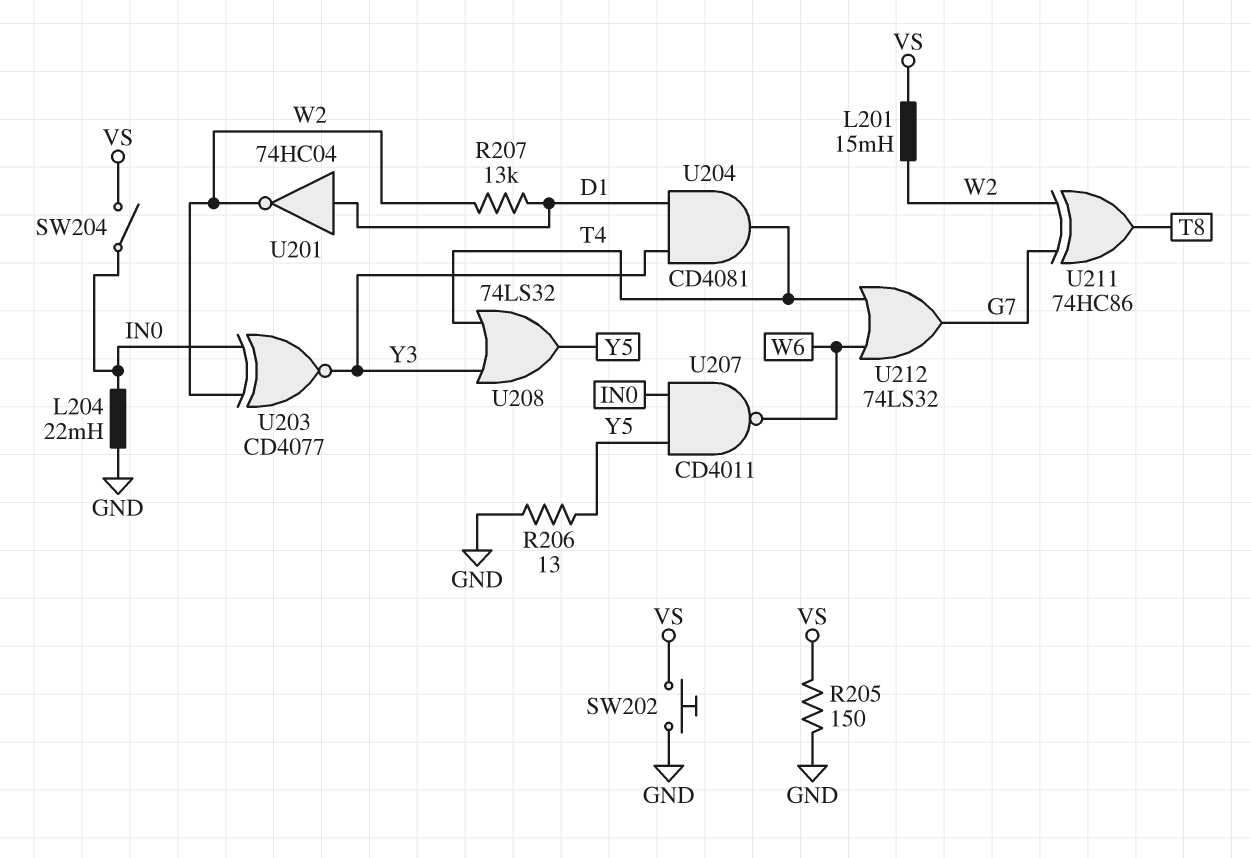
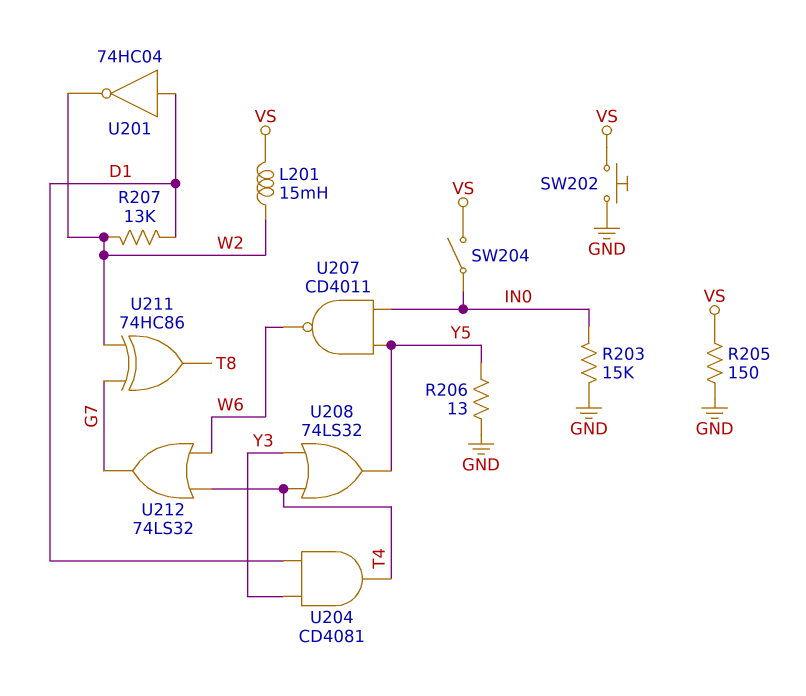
L204: 22mH (GND, IN0) -> none
R203: none -> 15k (GND, IN0)
U203: XNOR CD4077 (in IN0, in W2, out Y3) -> none

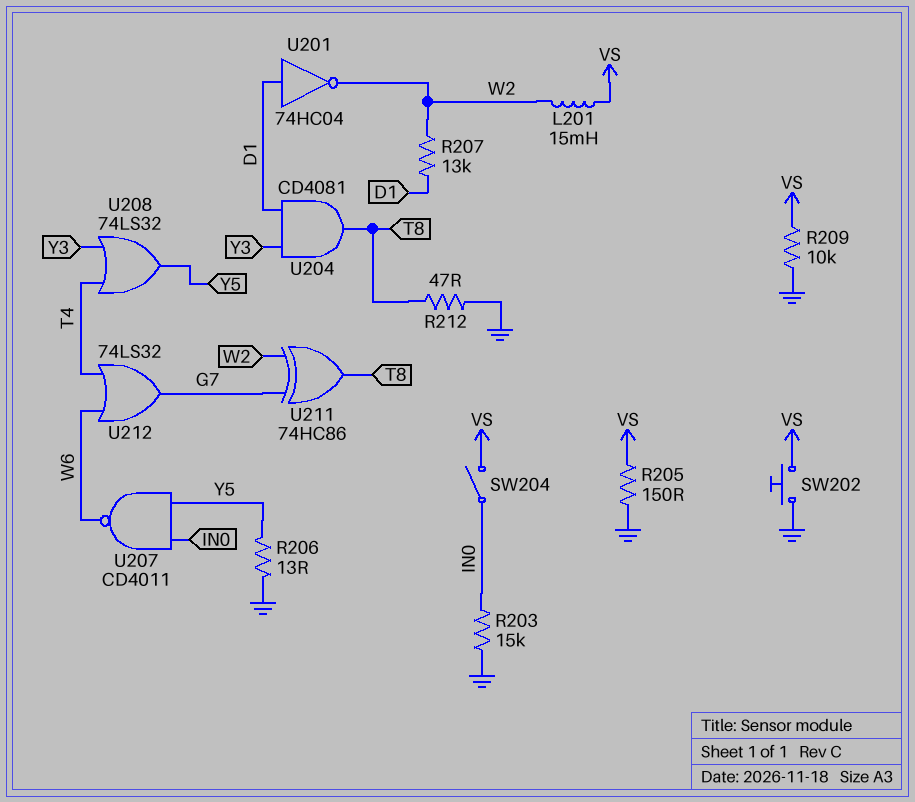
R209: none -> 10k (GND, VS)
R212: none -> 47 (GND, T8)
U204: AND CD4081 (in D1, in Y3, out T4) -> AND CD4081 (in D1, in Y3, out T8)

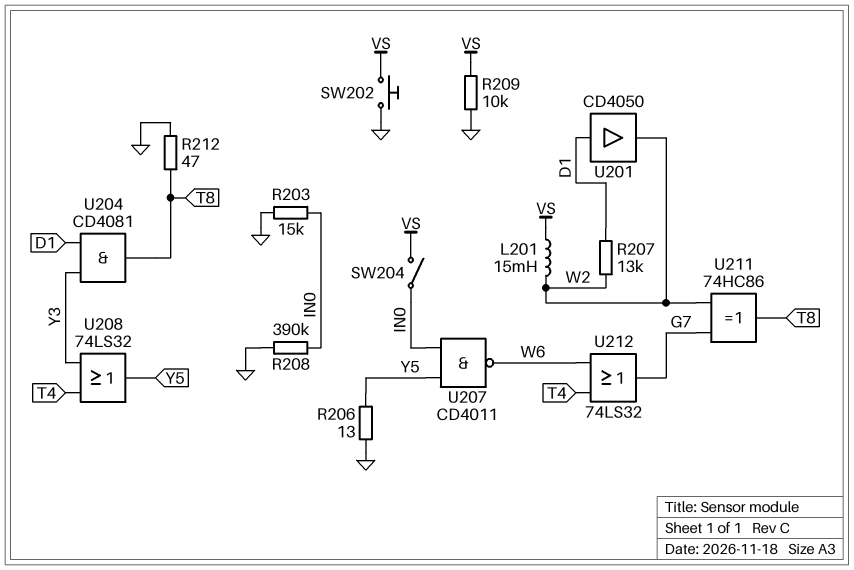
R205: 150 (GND, VS) -> none
R208: none -> 390k (GND, IN0)
U201: NOT 74HC04 (in D1, out W2) -> buffer CD4050 (in D1, out W2)

